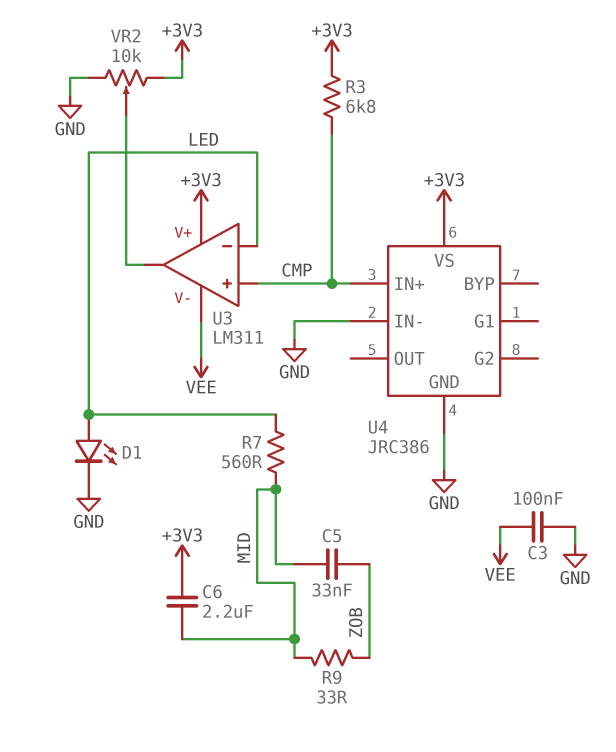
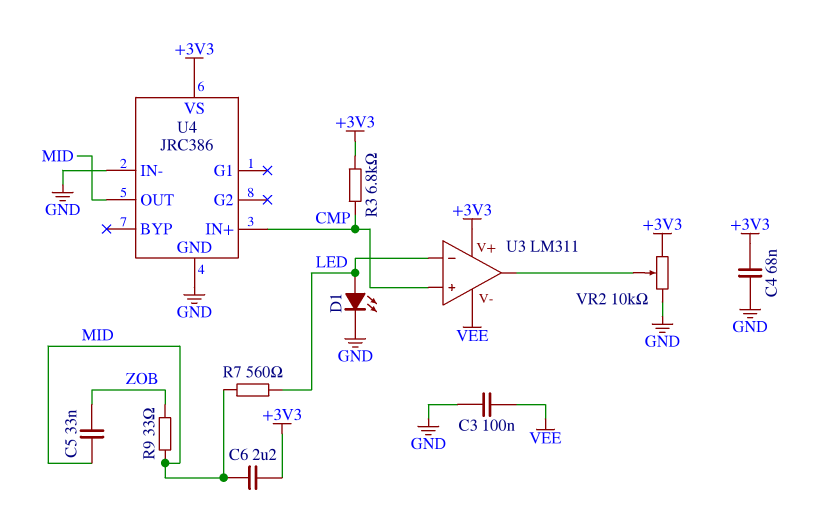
C4: none -> 68nF (+3V3, GND)
U4 pin OUT: none -> MID

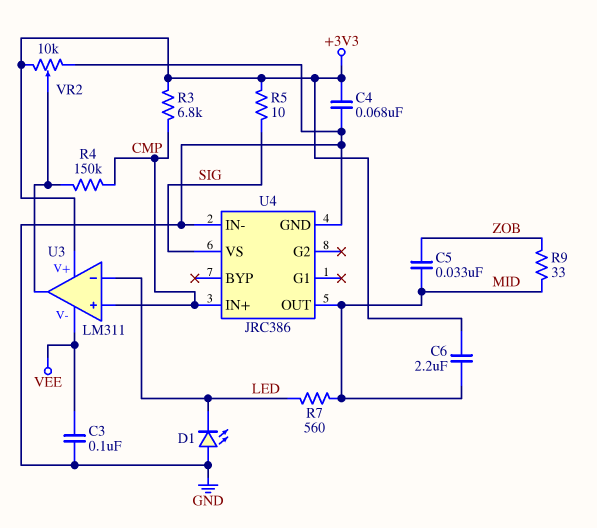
D1: LED (A LED, K GND) -> LED (A GND, K LED)
R4: none -> 150k (CMP, U3/out)
R5: none -> 10 (+3V3, SIG)
U4 pin VS: +3V3 -> SIG

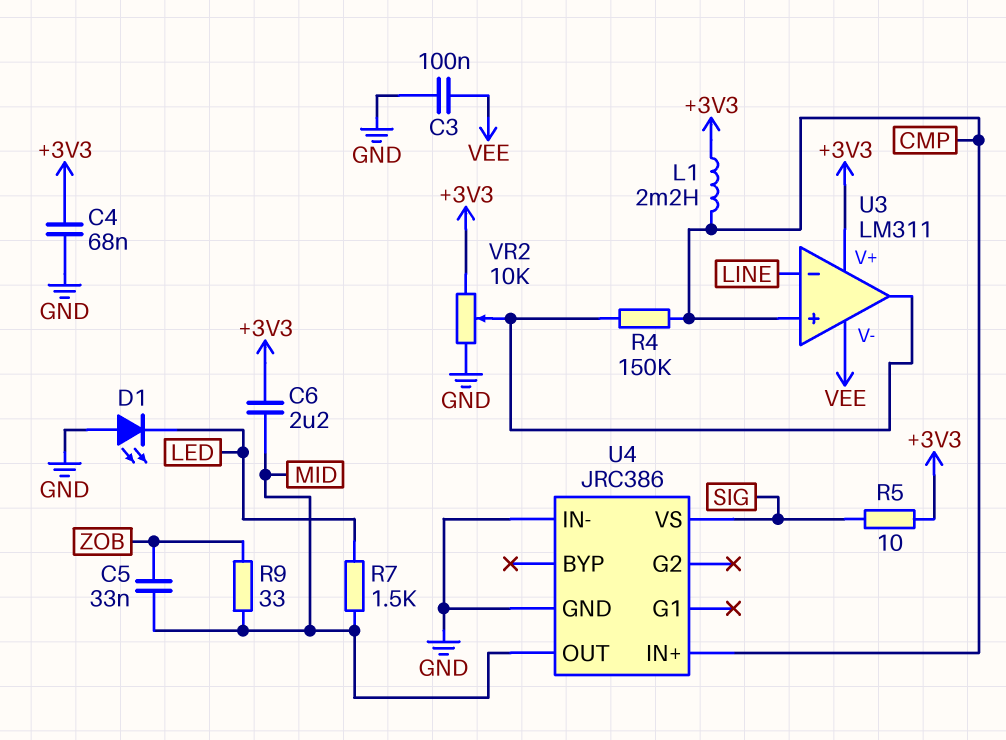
L1: none -> 2.2mH (+3V3, CMP)
R3: 6.8k (+3V3, CMP) -> none
R7: 560 (LED, MID) -> 1.5k (LED, MID)
U3 pin in-: LED -> LINE

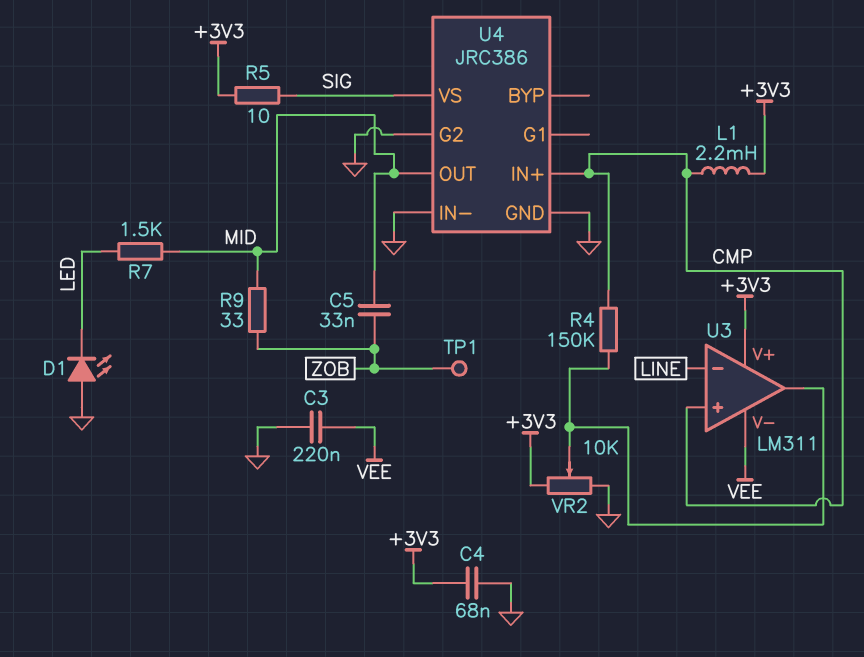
C3: 100nF (GND, VEE) -> 220nF (GND, VEE)
C6: 2.2uF (+3V3, MID) -> none
TP1: none -> test point (ZOB)
U4 pin G2: none -> GND

